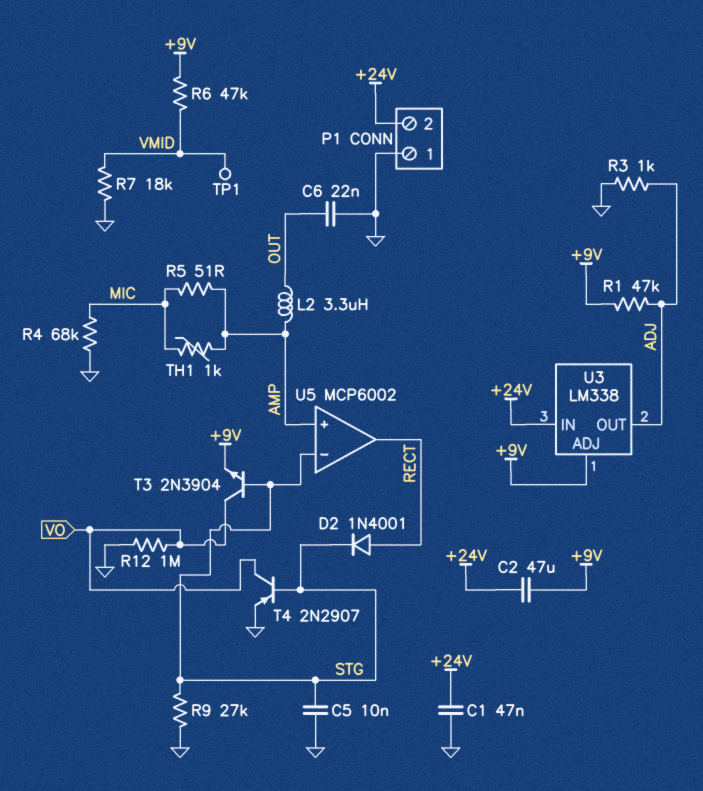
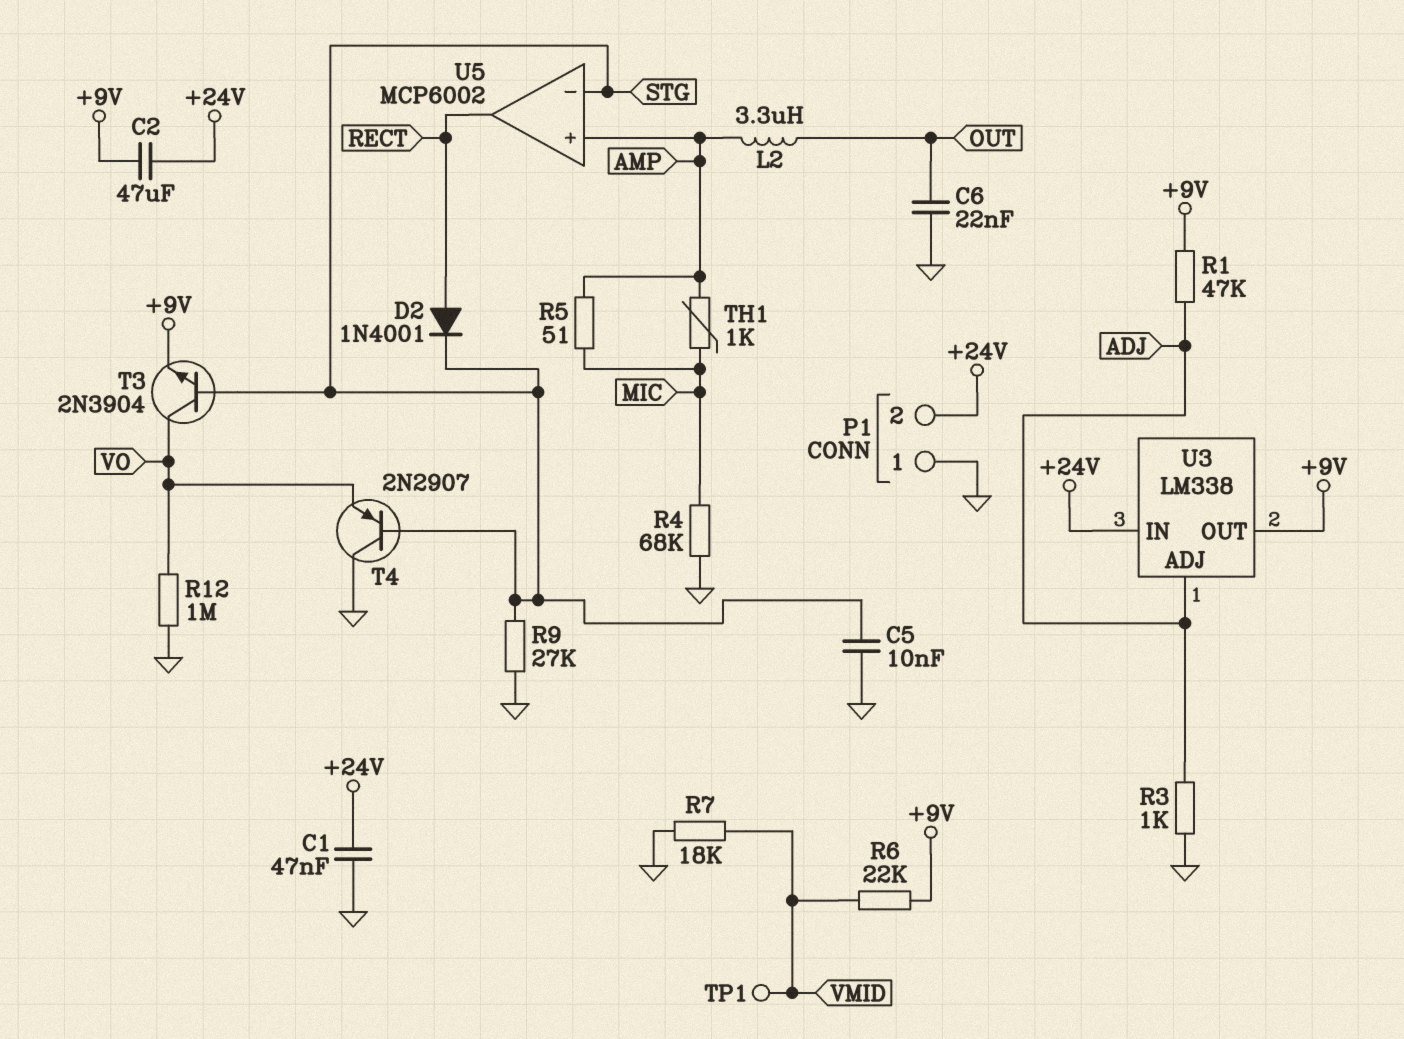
R6: 47k (+9V, VMID) -> 22k (+9V, VMID)
T4: PNP 2N2907 (B STG, C VO, E GND) -> PNP 2N2907 (B STG, C GND, E VO)
U3 pin ADJ: +9V -> ADJ
U3 pin OUT: ADJ -> +9V

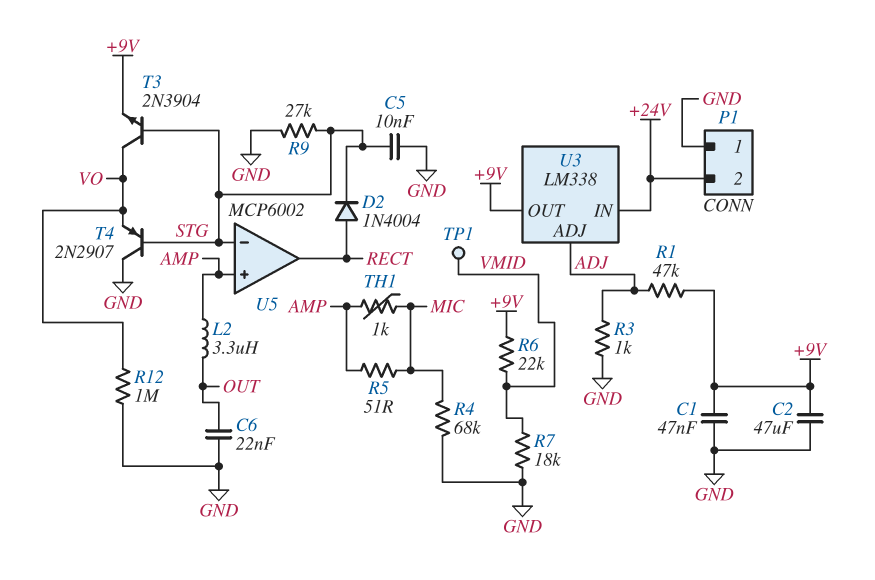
C1: 47nF (+24V, GND) -> 47nF (+9V, GND)
C2: 47uF (+9V, +24V) -> 47uF (+9V, GND)
D2: diode 1N4001 (A RECT, K STG) -> diode 1N4004 (A RECT, K STG)

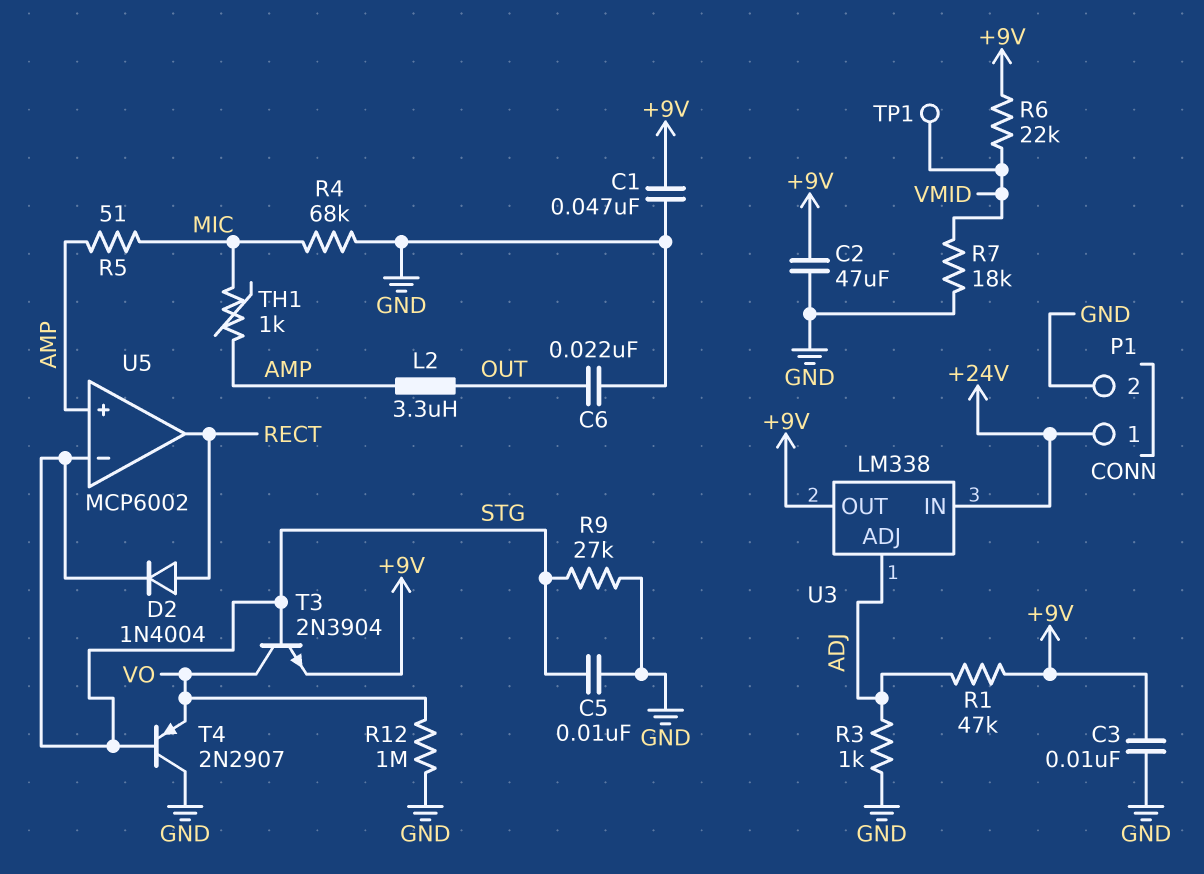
C3: none -> 10nF (+9V, GND)
P1 pin 1: GND -> +24V
P1 pin 2: +24V -> GND

